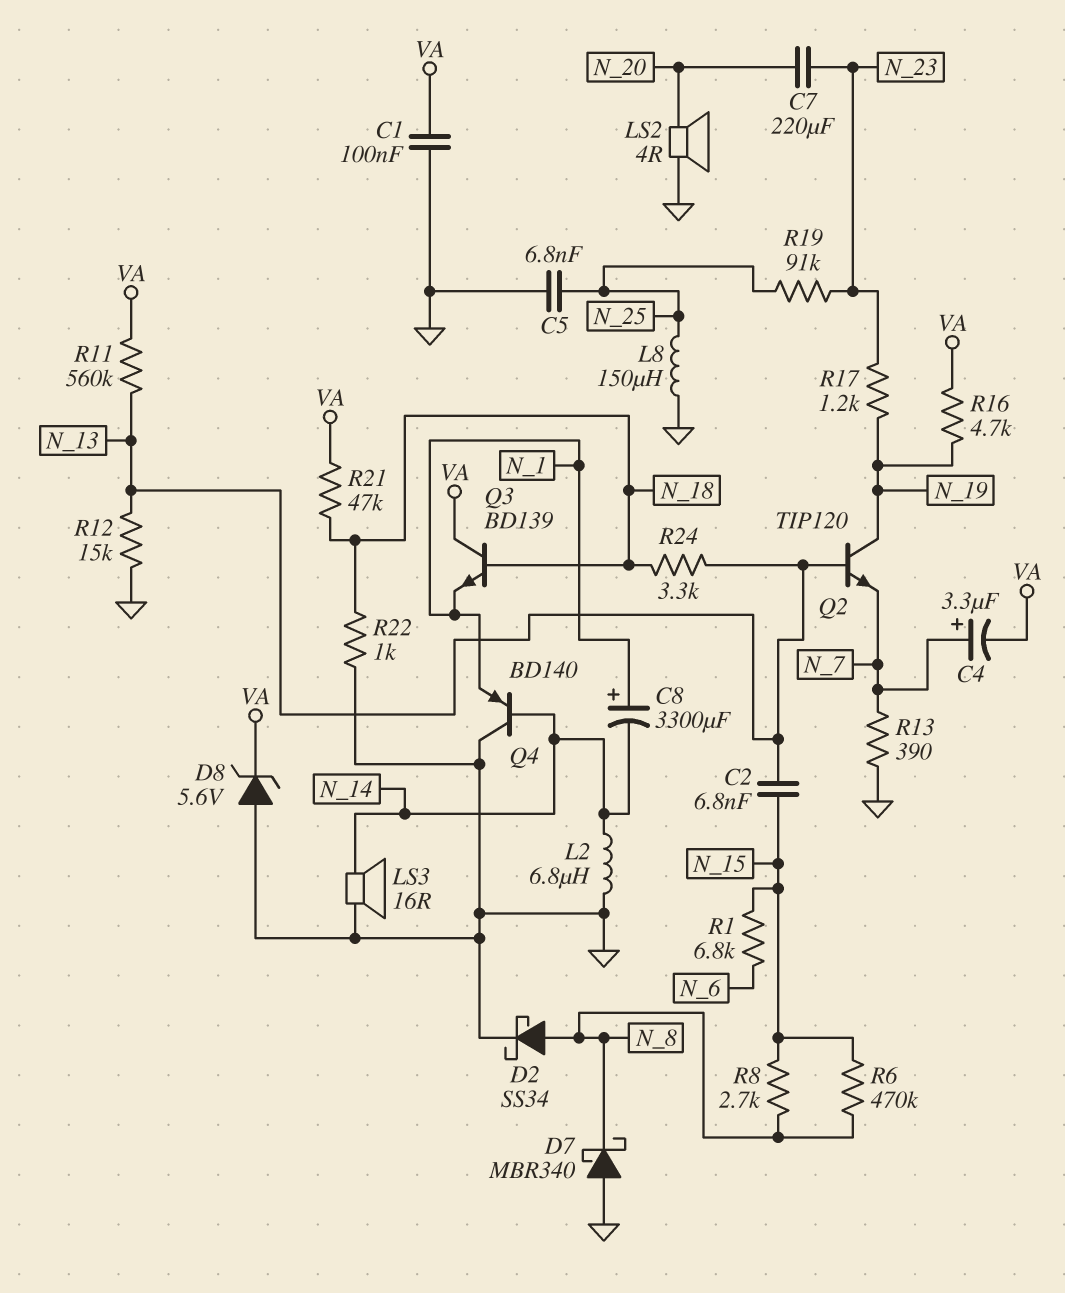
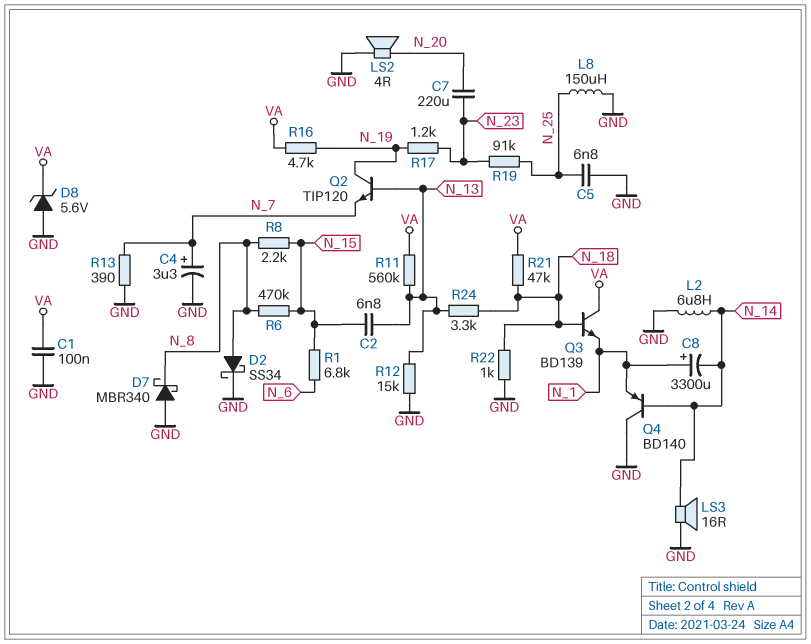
C4: 3.3uF (plus N_7, minus VA) -> 3.3uF (plus N_7, minus GND)
R8: 2.7k (N_8, N_15) -> 2.2k (N_8, N_15)

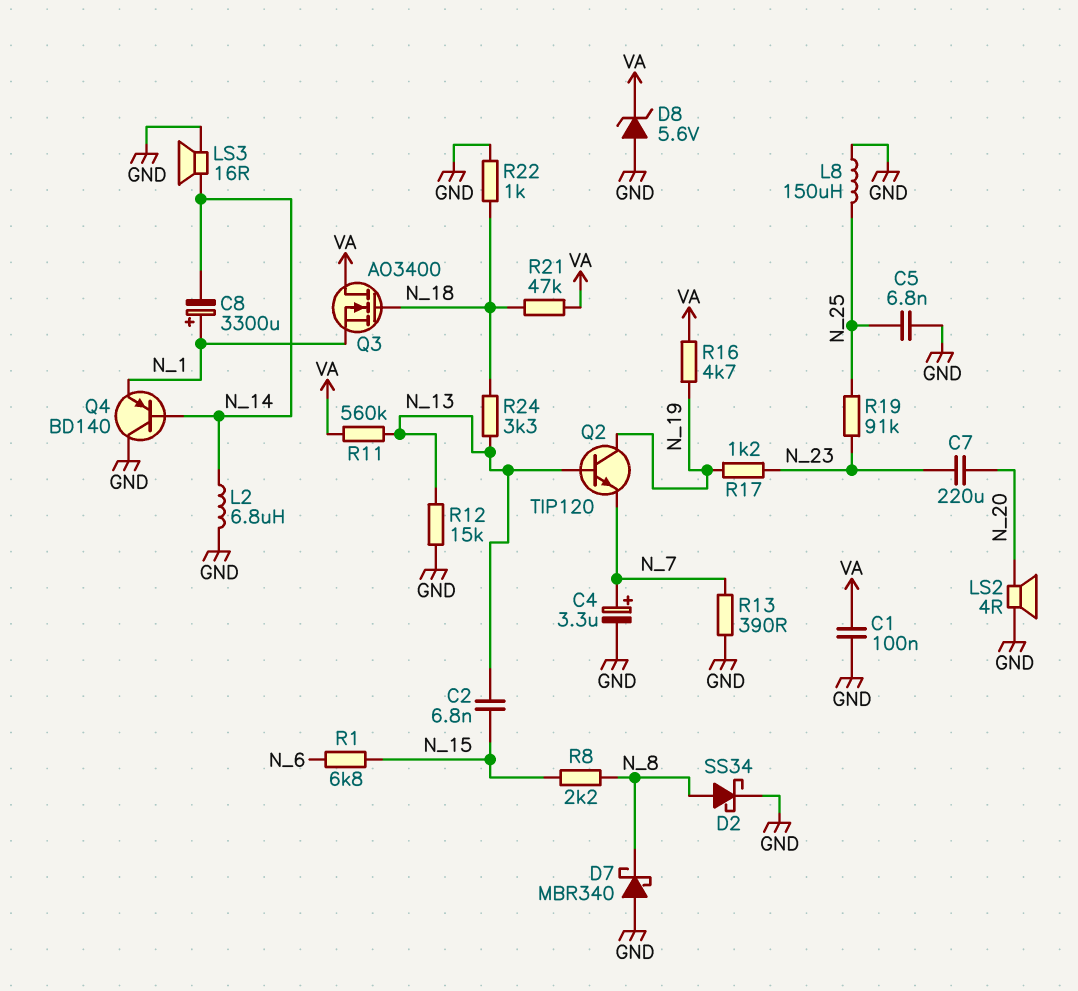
Q3: NPN BD139 (B N_18, C VA, E N_1) -> NMOS AO3400 (G N_18, D VA, S N_1)
R6: 470k (N_8, N_15) -> none

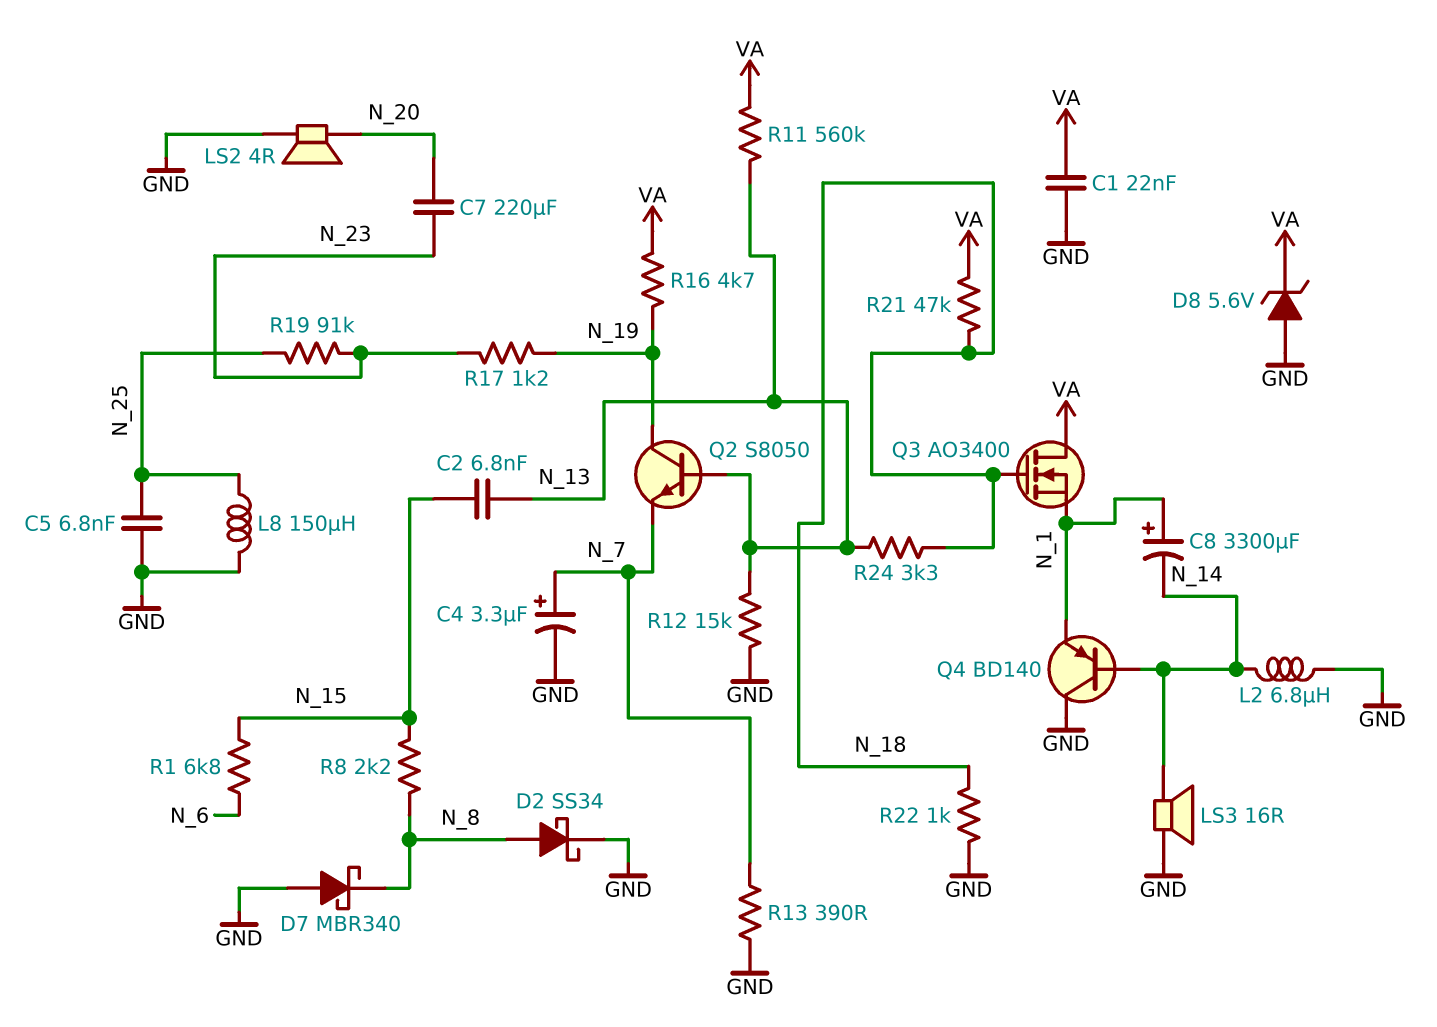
C1: 100nF (GND, VA) -> 22nF (GND, VA)
Q2: NPN TIP120 (B N_13, C N_19, E N_7) -> NPN S8050 (B N_13, C N_19, E N_7)

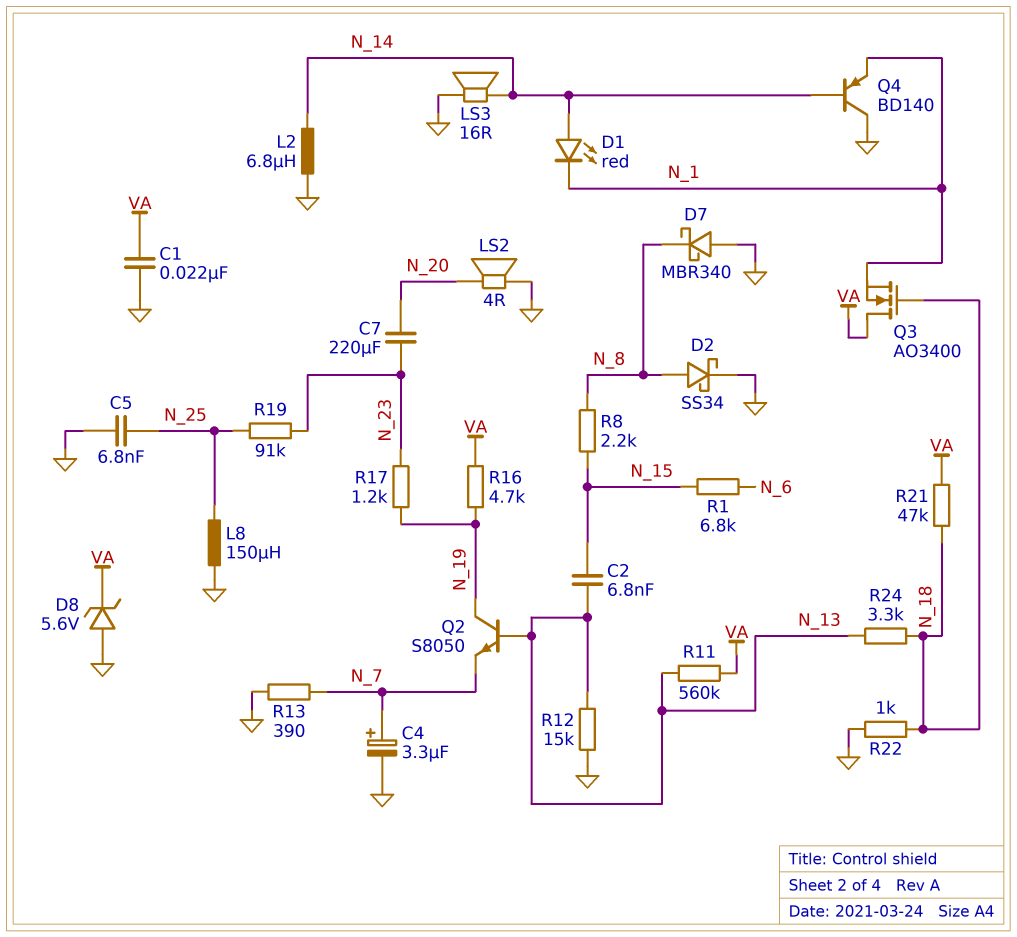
C8: 3300uF (plus N_1, minus N_14) -> none
D1: none -> LED red (A N_14, K N_1)

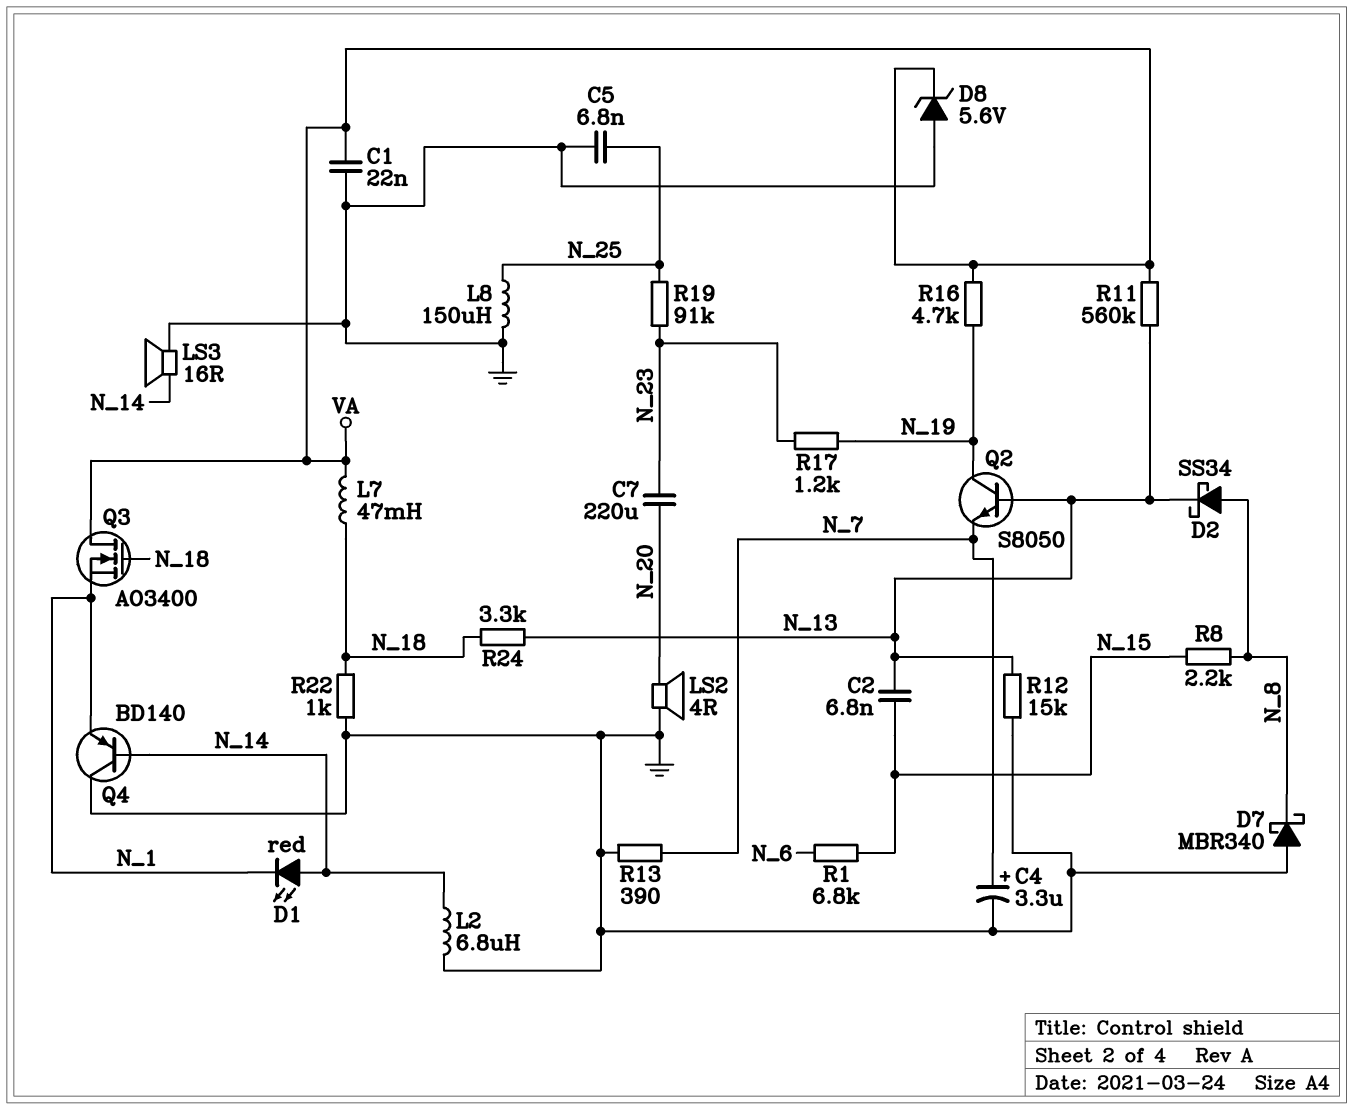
D2: schottky SS34 (A N_8, K GND) -> schottky SS34 (A N_8, K N_13)
L7: none -> 47mH (N_18, VA)
R21: 47k (N_18, VA) -> none

